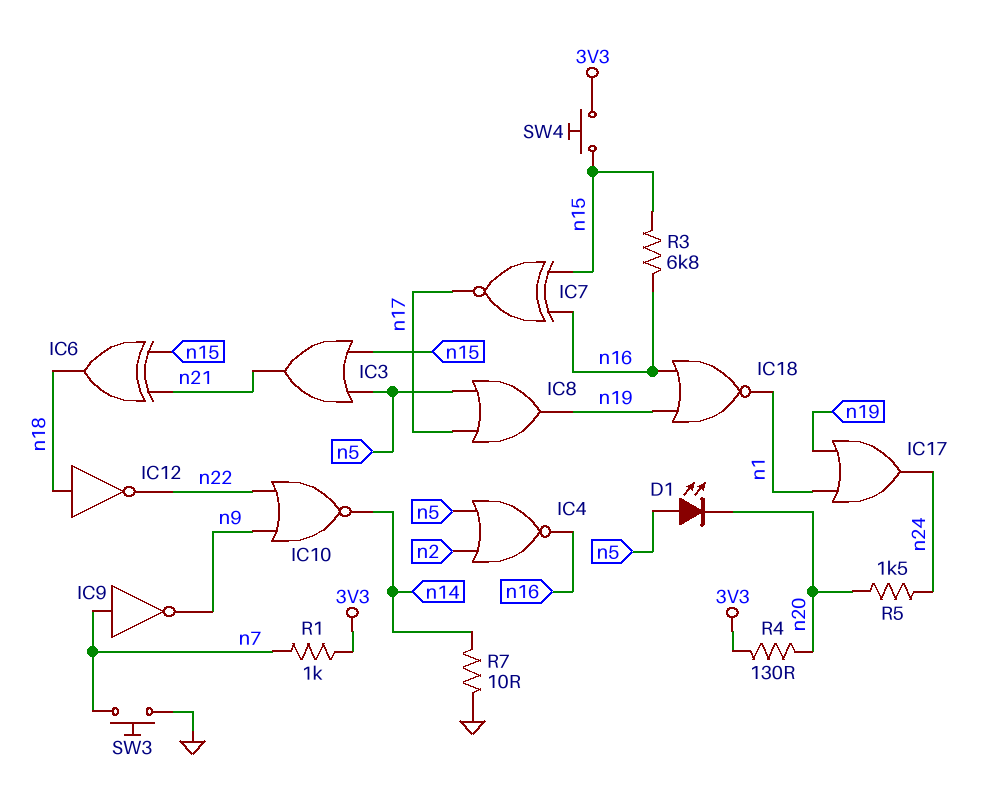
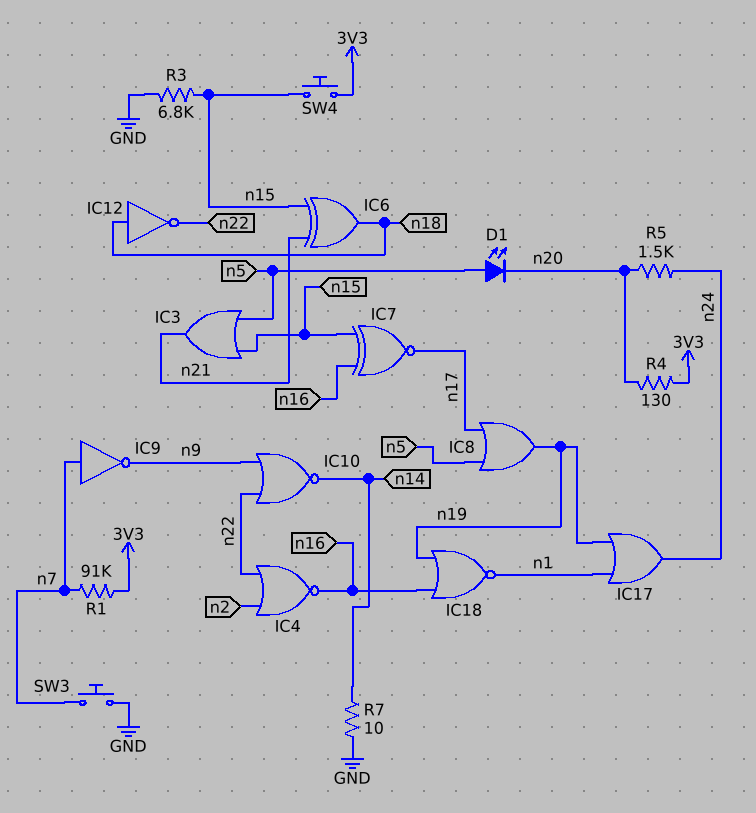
IC4: NOR (in n2, in n5, out n16) -> NOR (in n2, in n22, out n16)
R1: 1k (3V3, n7) -> 91k (3V3, n7)
R3: 6.8k (n15, n16) -> 6.8k (GND, n15)

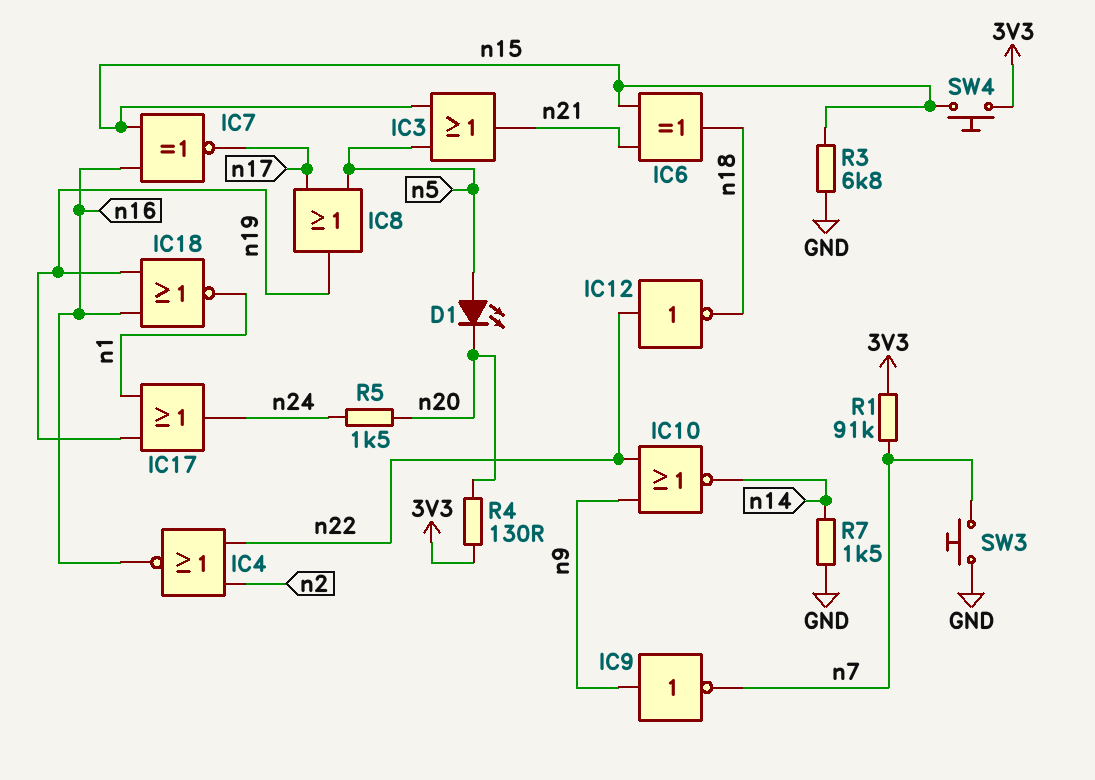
IC9: NOT (in n7, out n9) -> NOT (in n9, out n7)
IC12: NOT (in n18, out n22) -> NOT (in n22, out n18)
R7: 10 (GND, n14) -> 1.5k (GND, n14)

